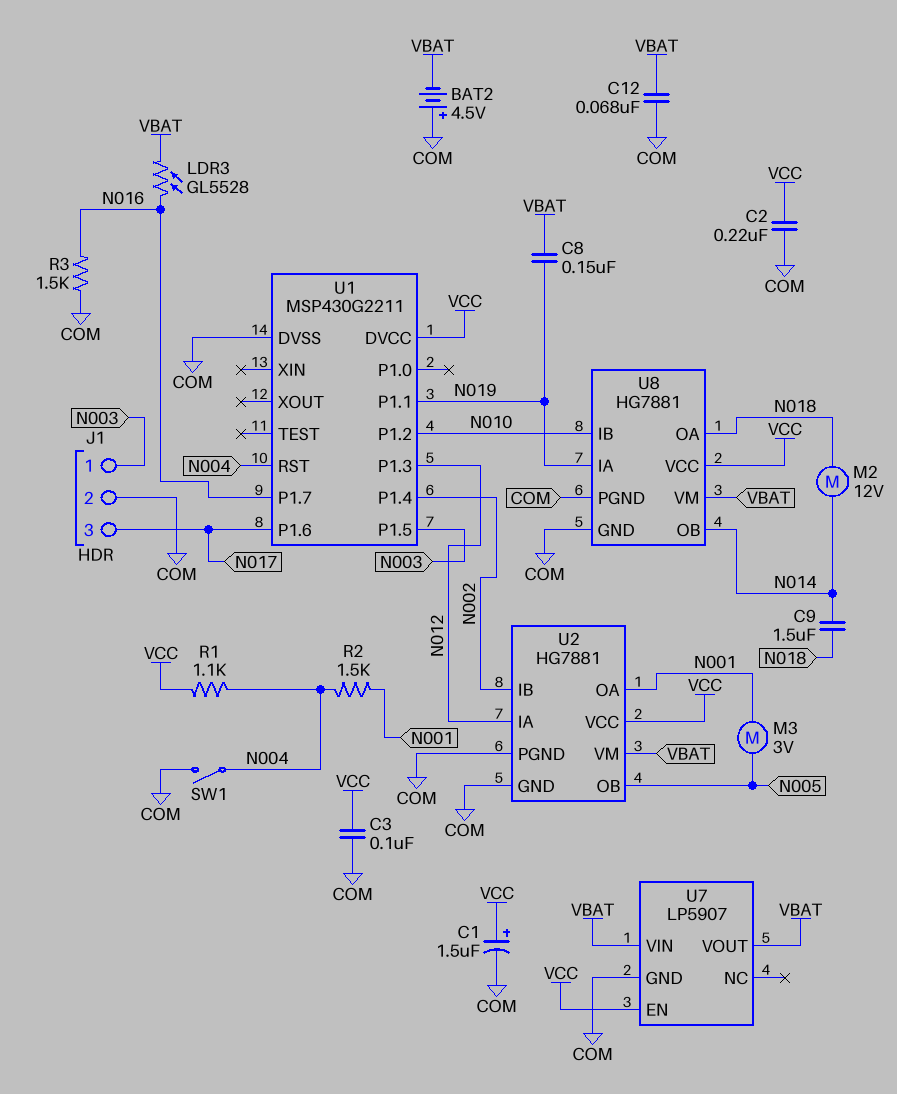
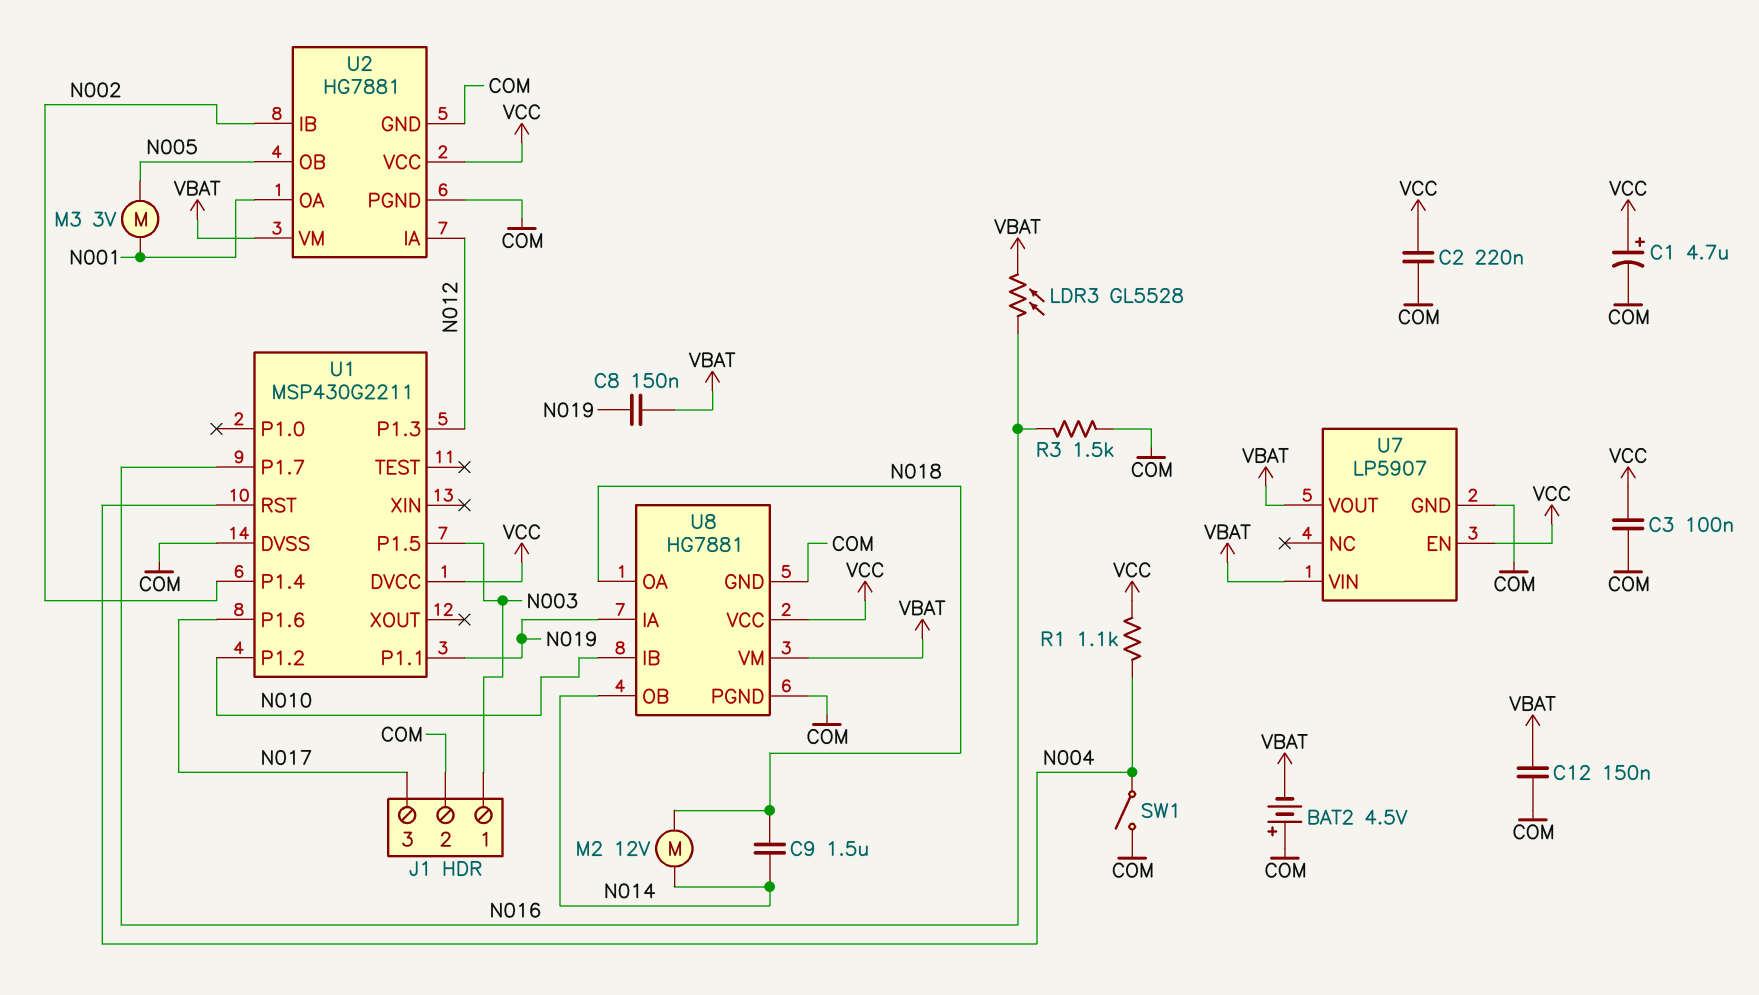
C1: 1.5uF (plus VCC, minus COM) -> 4.7uF (plus VCC, minus COM)
C12: 68nF (COM, VBAT) -> 150nF (COM, VBAT)
R2: 1.5k (N001, N004) -> none

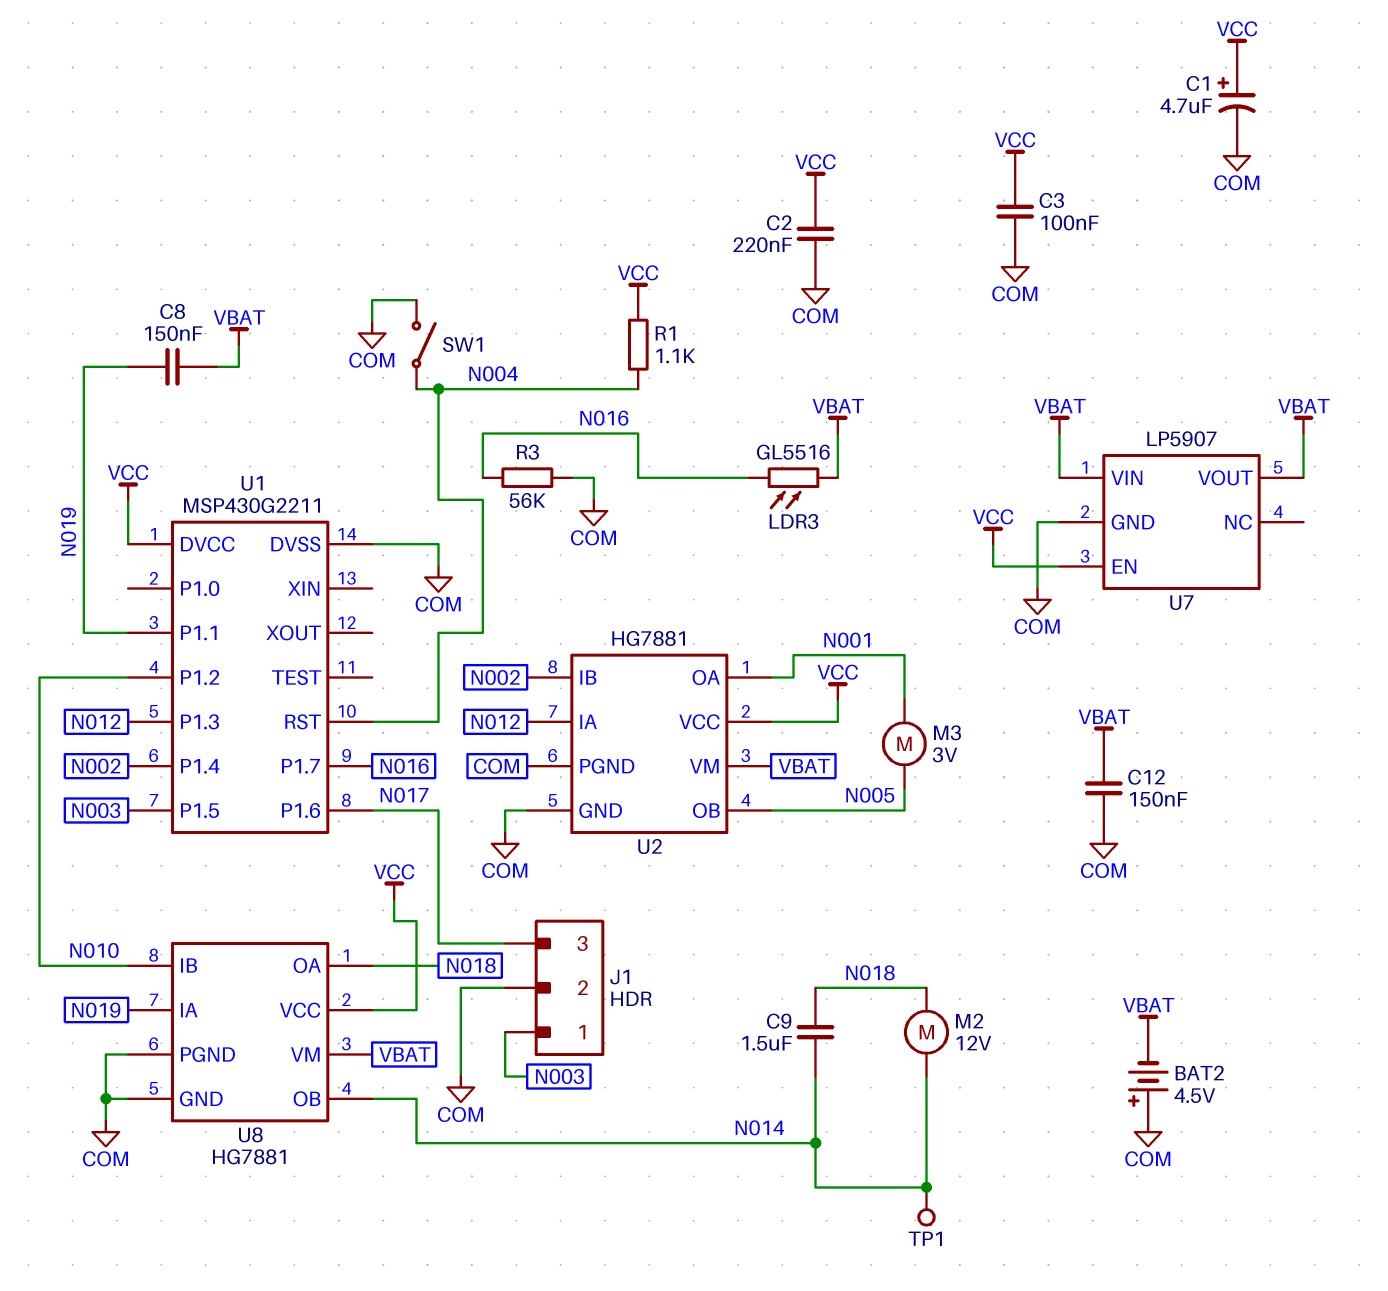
LDR3: GL5528 (N016, VBAT) -> GL5516 (N016, VBAT)
R3: 1.5k (COM, N016) -> 56k (COM, N016)
TP1: none -> test point (N014)

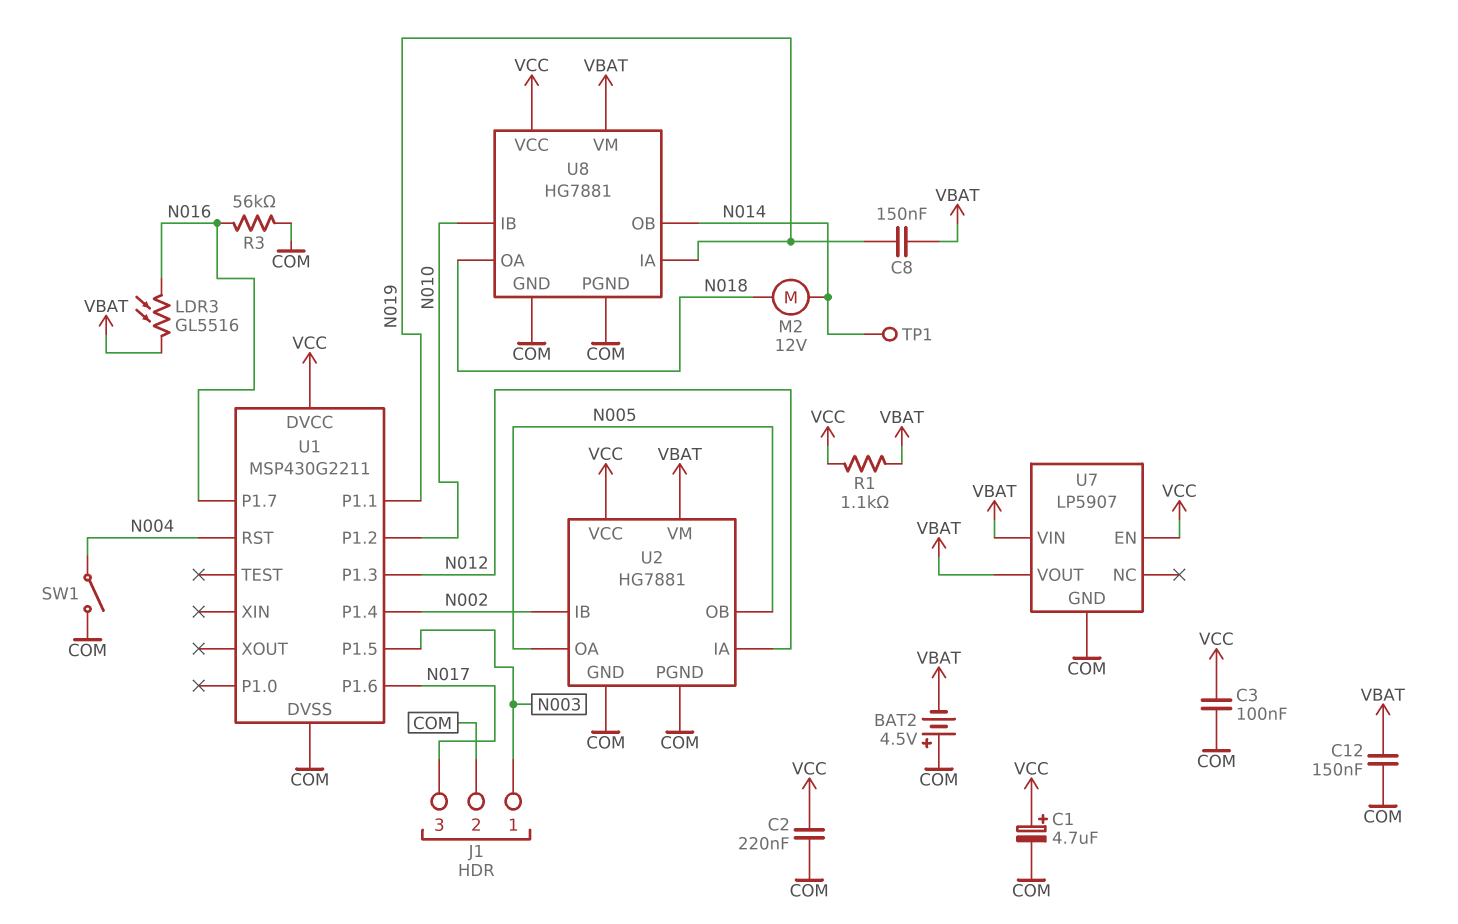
C9: 1.5uF (N014, N018) -> none
M3: motor 3V (N001, N005) -> none
R1: 1.1k (N004, VCC) -> 1.1k (VBAT, VCC)
U2 pin OA: N001 -> N005

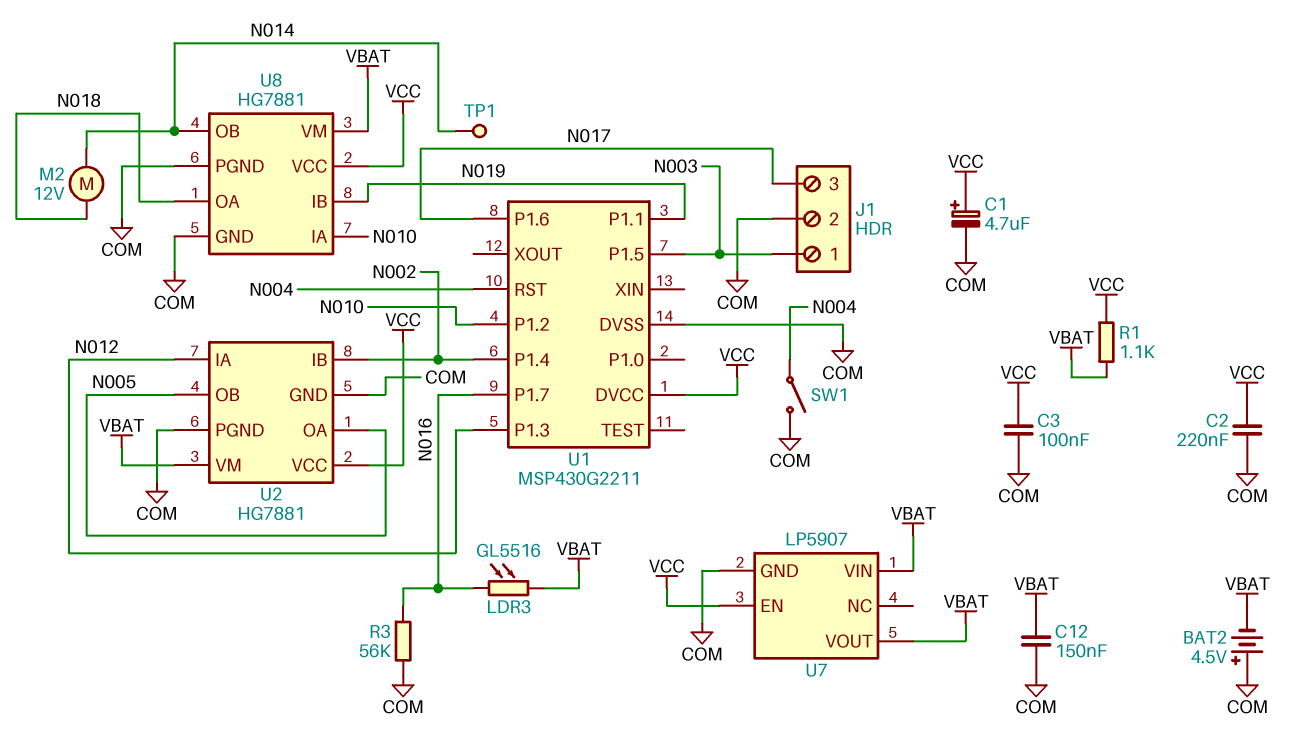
C8: 150nF (N019, VBAT) -> none
U8 pin IA: N019 -> N010
U8 pin IB: N010 -> N019

